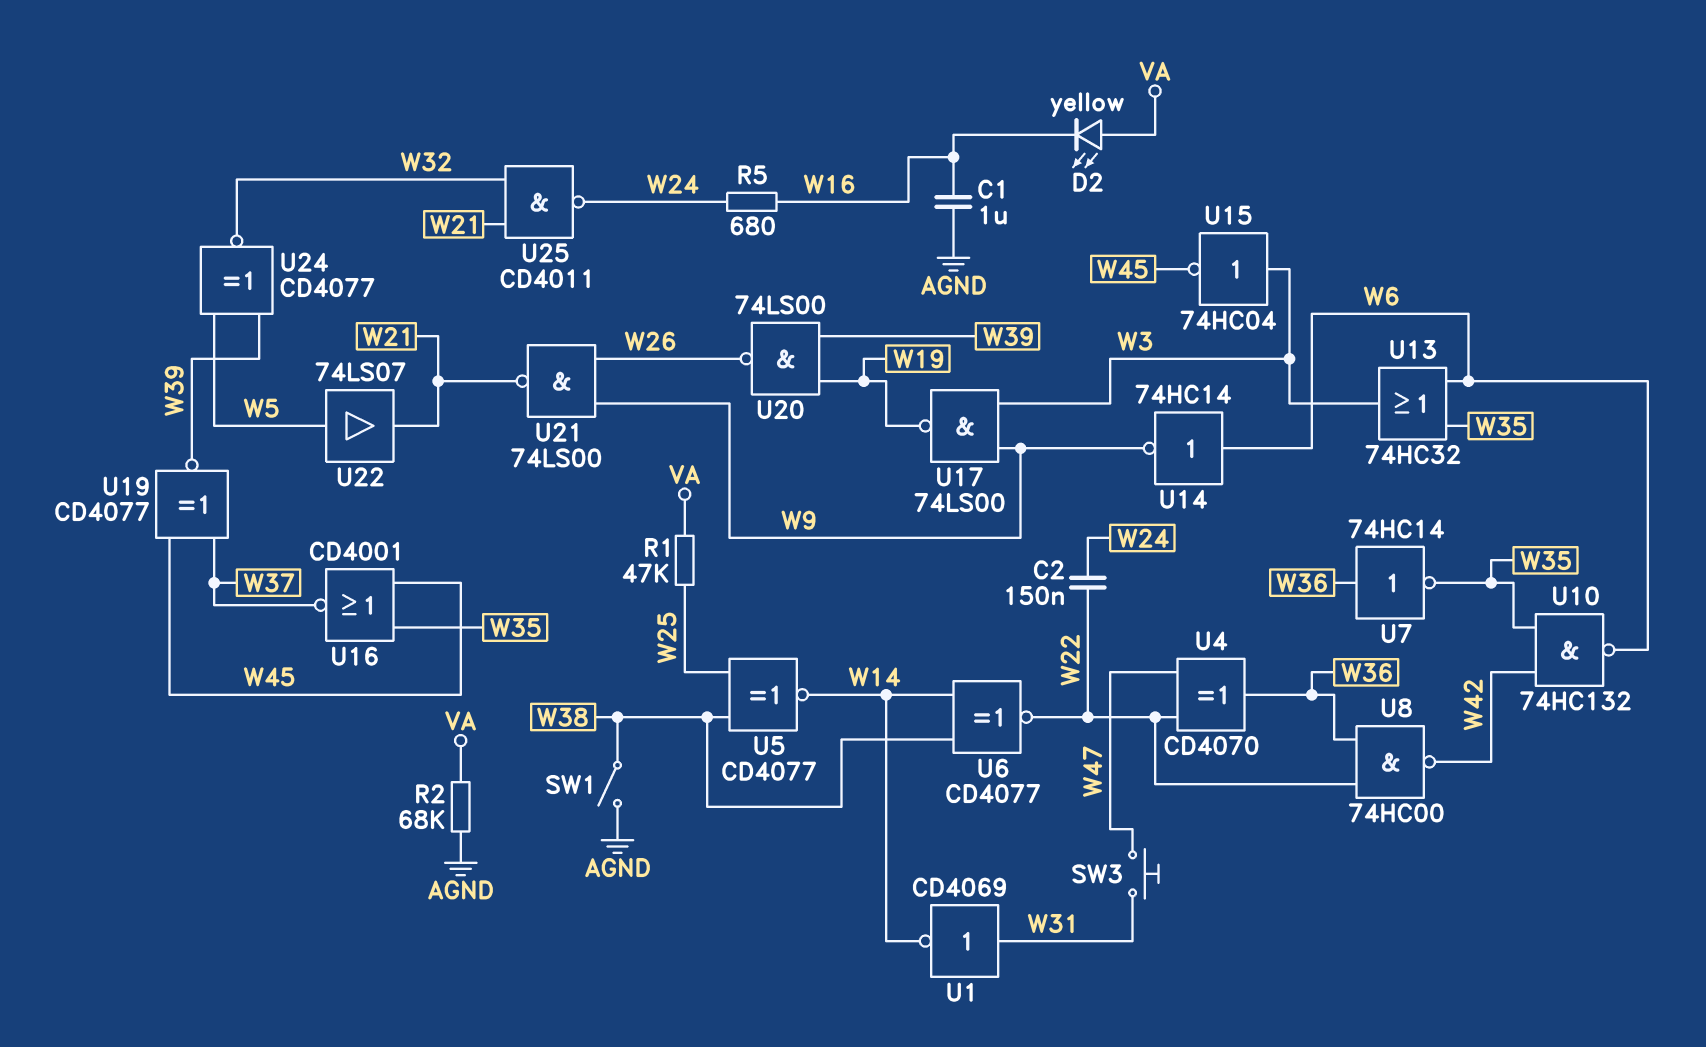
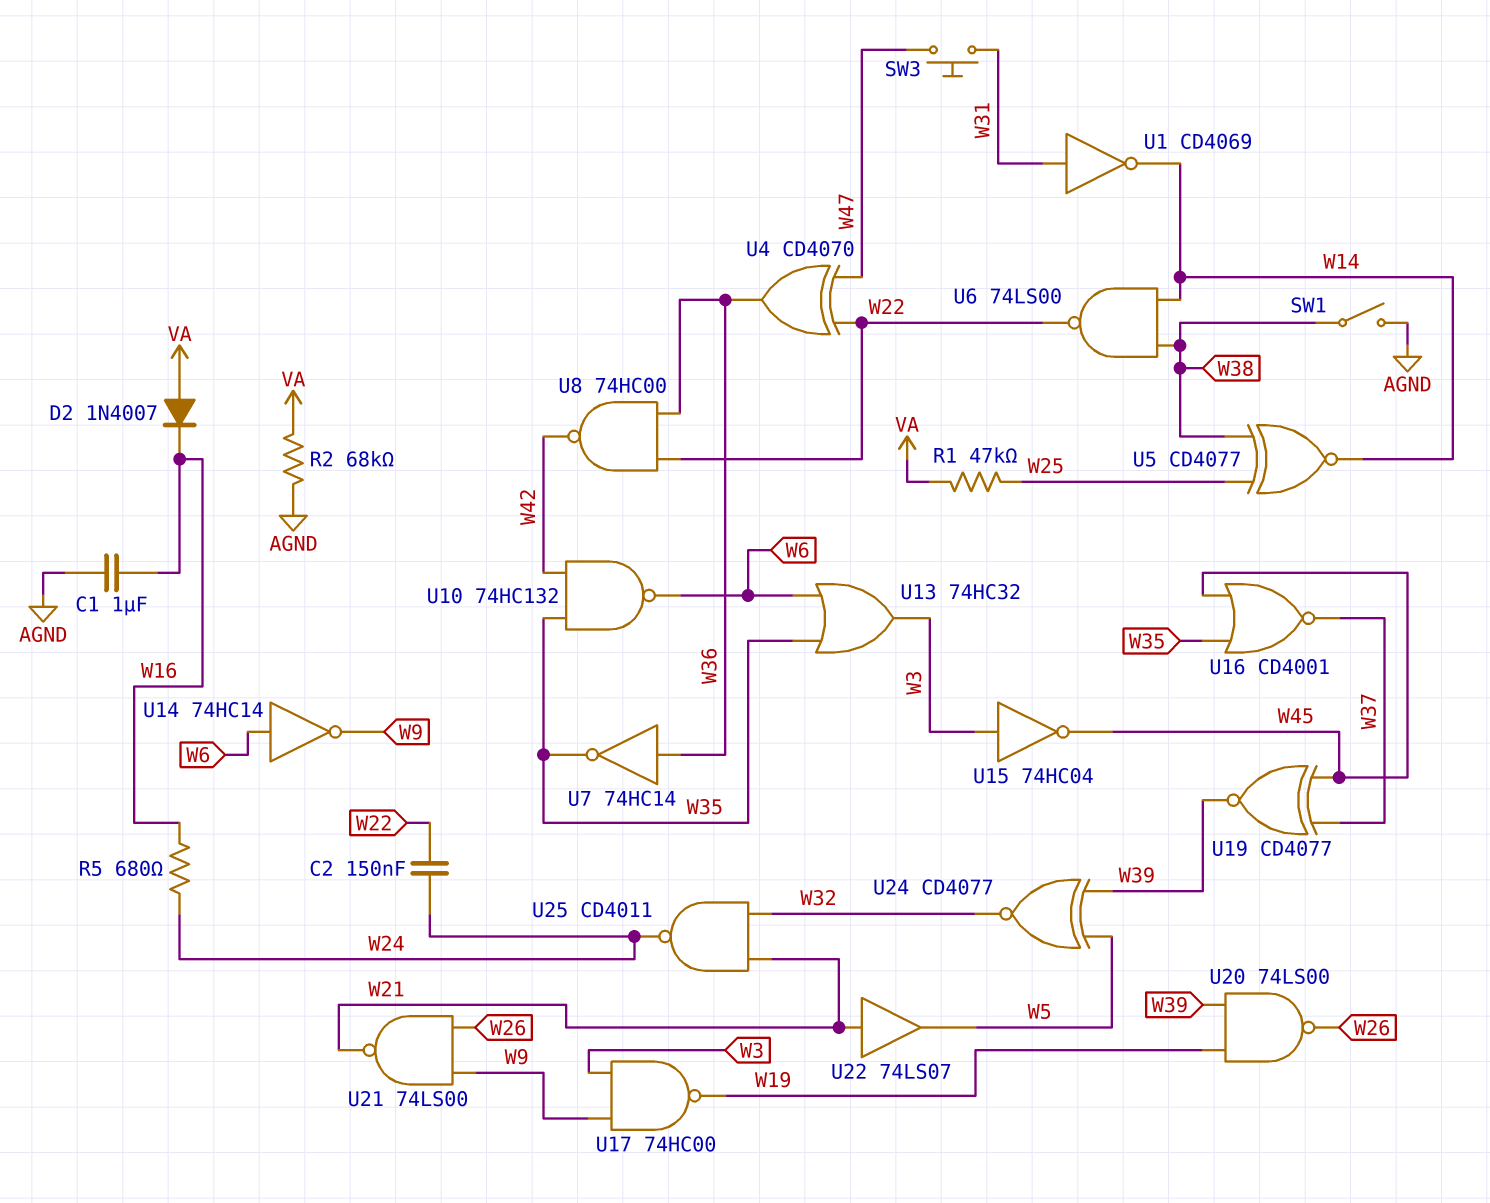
D2: LED yellow (A VA, K W16) -> diode 1N4007 (A VA, K W16)
U6: XNOR CD4077 (in W14, in W38, out W22) -> NAND 74LS00 (in W14, in W38, out W22)
U17: NAND 74LS00 (in W3, in W9, out W19) -> NAND 74HC00 (in W3, in W9, out W19)
U22: buffer 74LS07 (in W5, out W21) -> buffer 74LS07 (in W21, out W5)

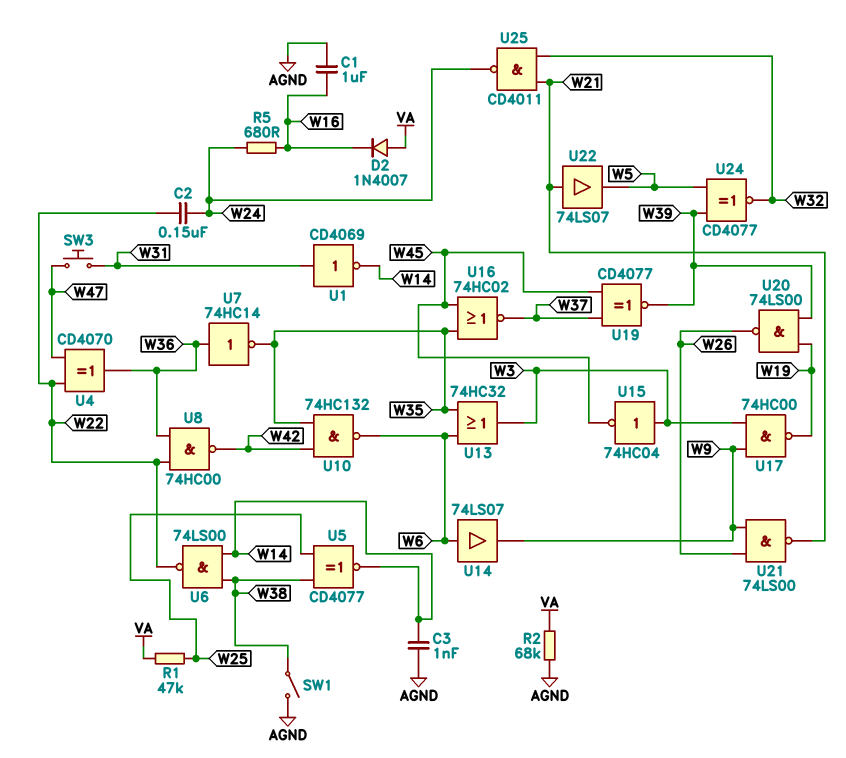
C3: none -> 1nF (AGND, W14)
U14: NOT 74HC14 (in W6, out W9) -> buffer 74LS07 (in W6, out W9)
U16: NOR CD4001 (in W35, in W45, out W37) -> NOR 74HC02 (in W35, in W45, out W37)

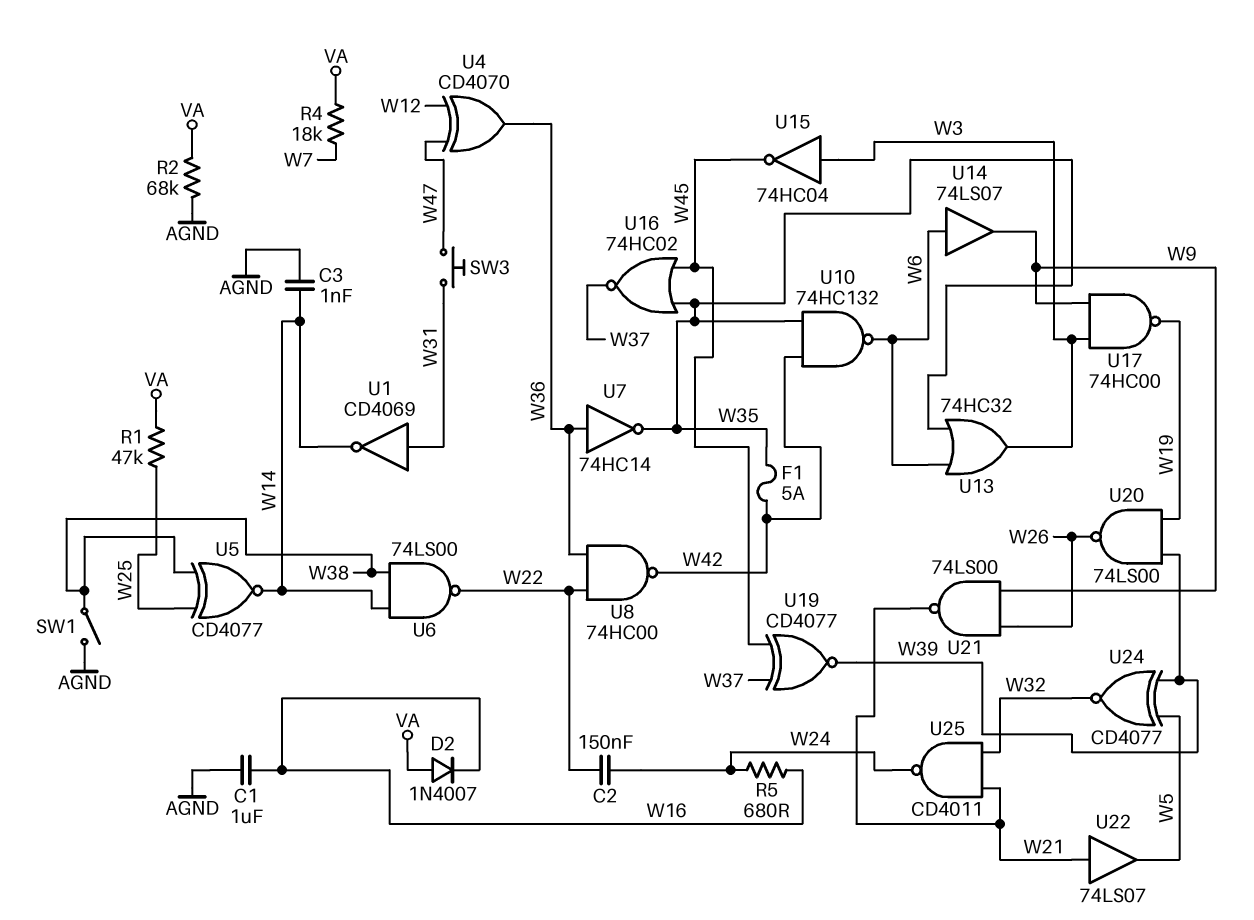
F1: none -> 5A (W35, W42)
R4: none -> 18k (VA, W7)
U4: XOR CD4070 (in W22, in W47, out W36) -> XOR CD4070 (in W12, in W47, out W36)

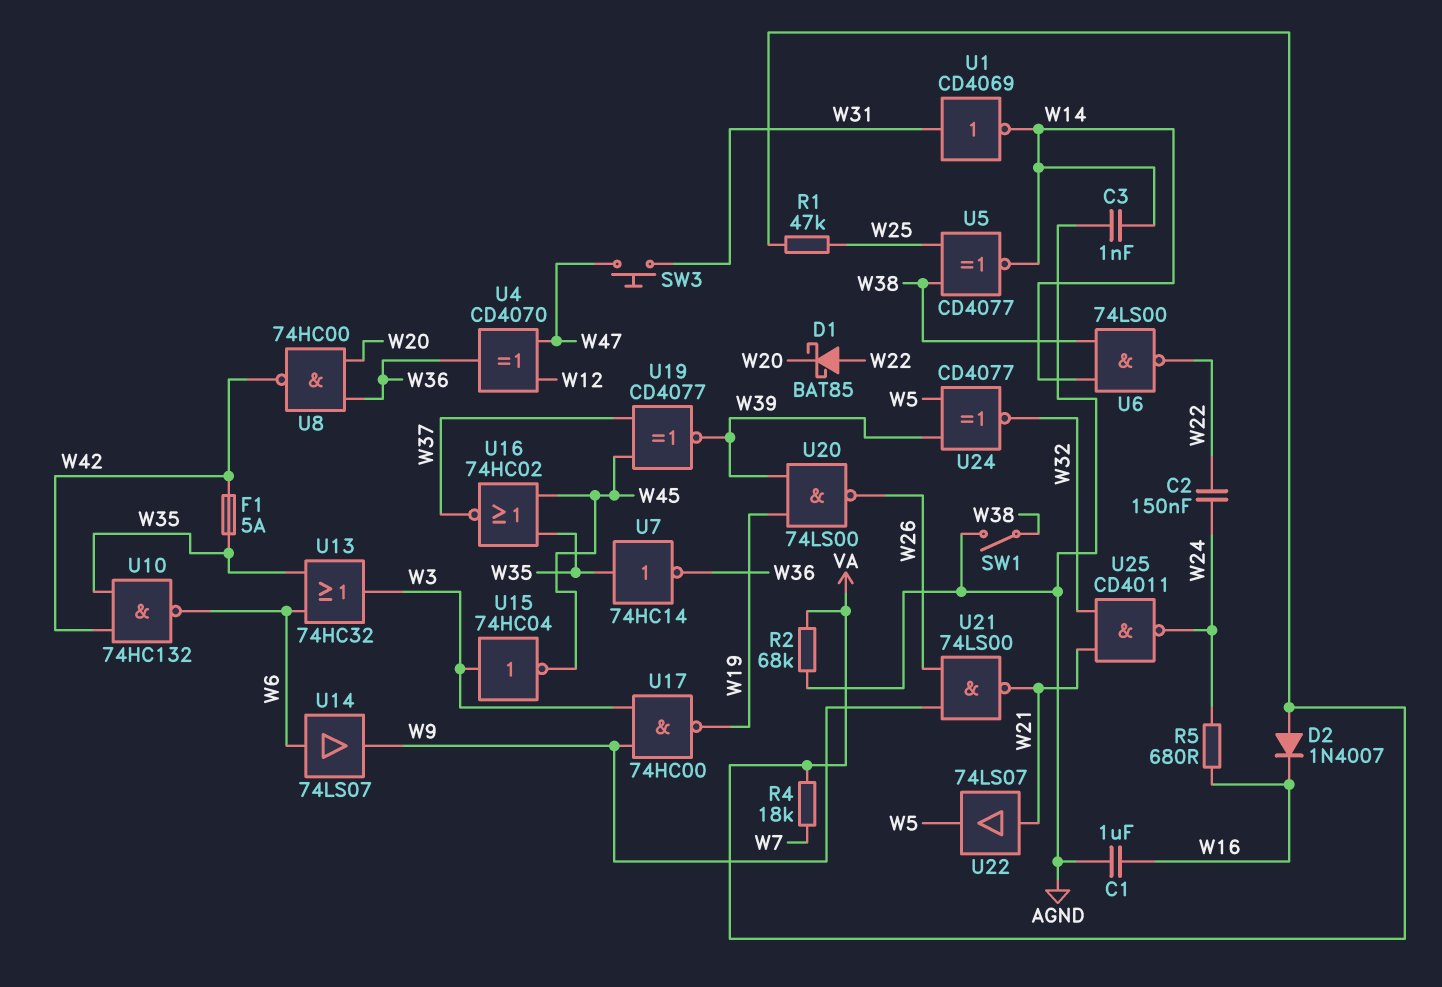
D1: none -> schottky BAT85 (A W22, K W20)
U7: NOT 74HC14 (in W36, out W35) -> NOT 74HC14 (in W35, out W36)
U8: NAND 74HC00 (in W22, in W36, out W42) -> NAND 74HC00 (in W20, in W36, out W42)

